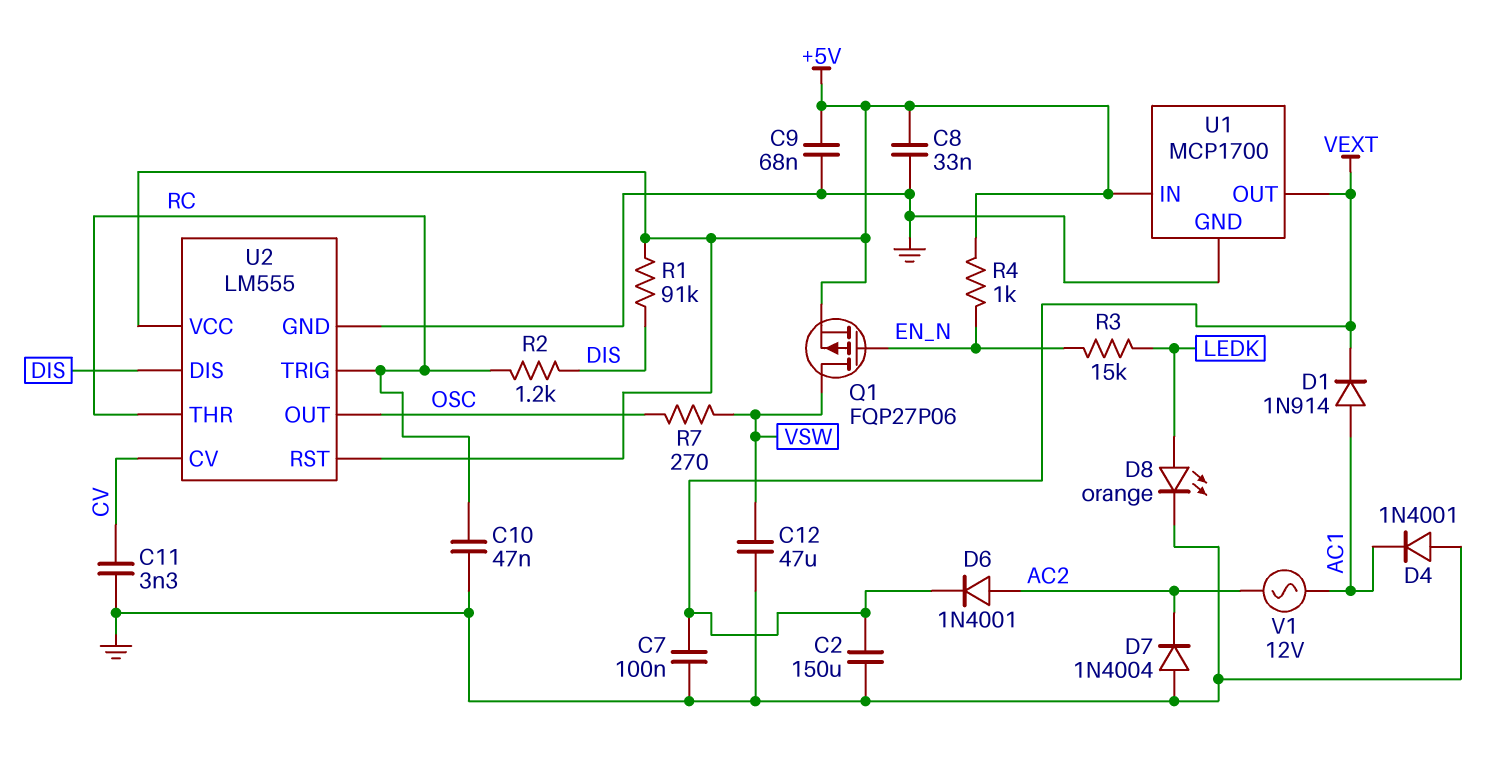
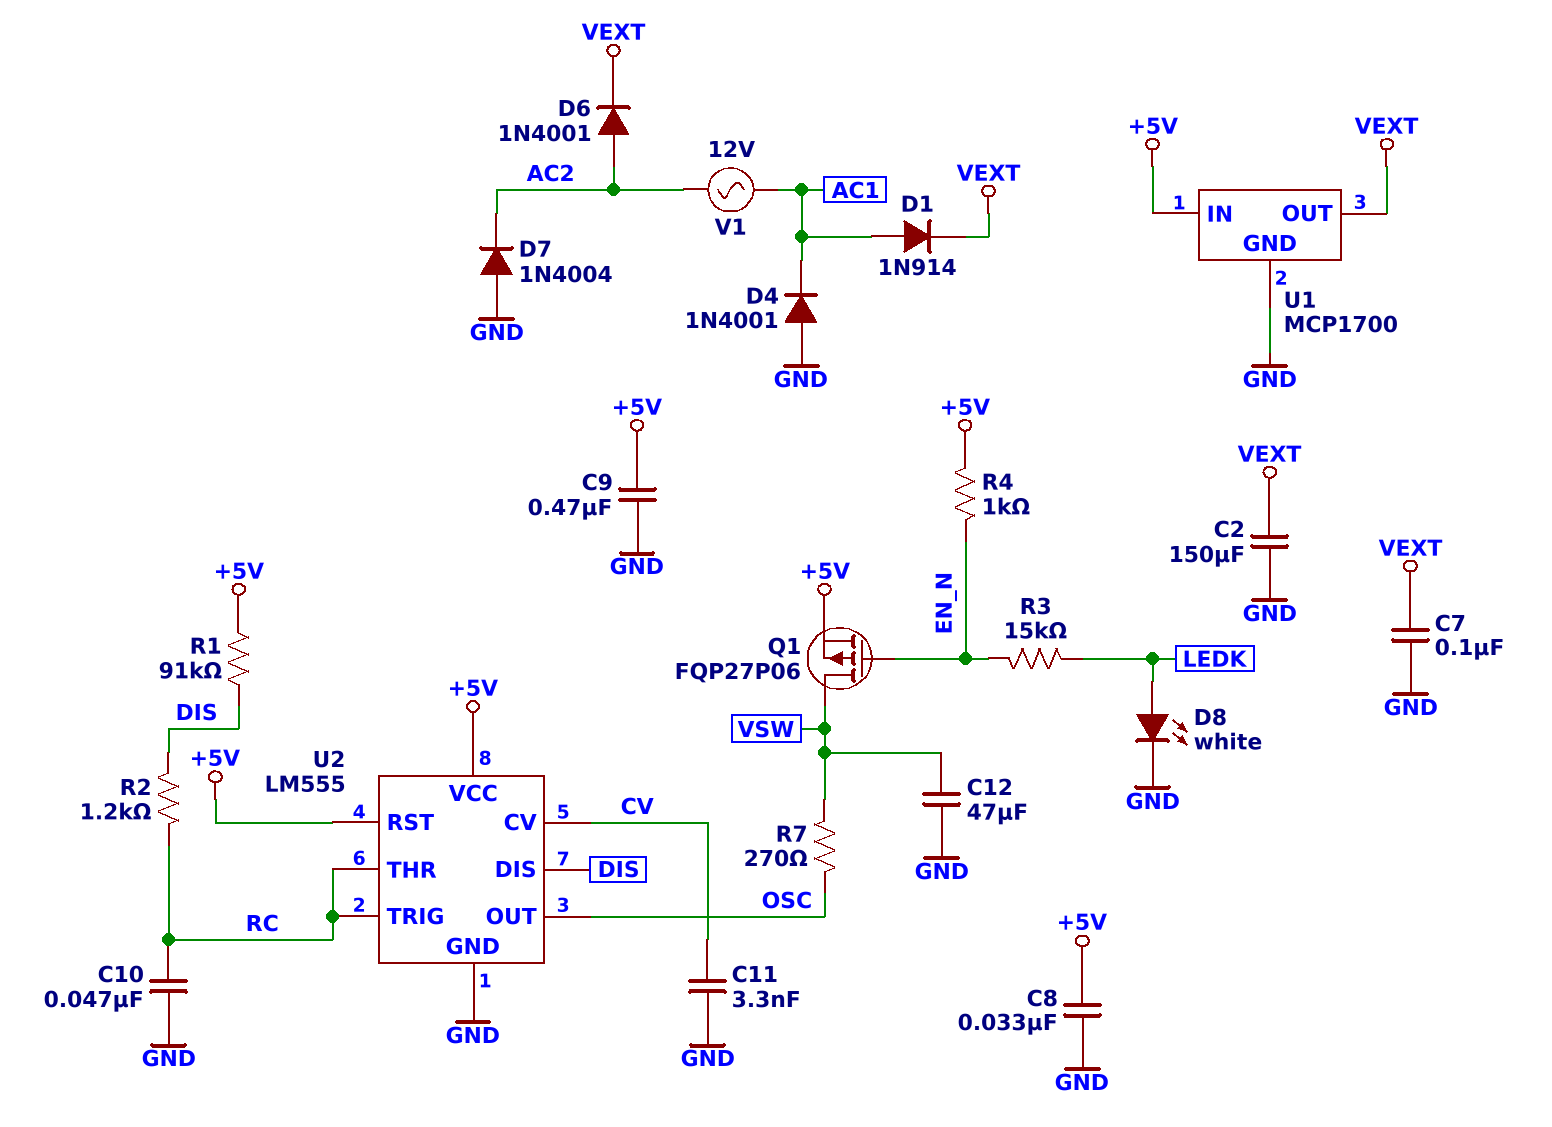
C9: 68nF (+5V, GND) -> 470nF (+5V, GND)
D8: LED orange (A LEDK, K GND) -> LED white (A LEDK, K GND)

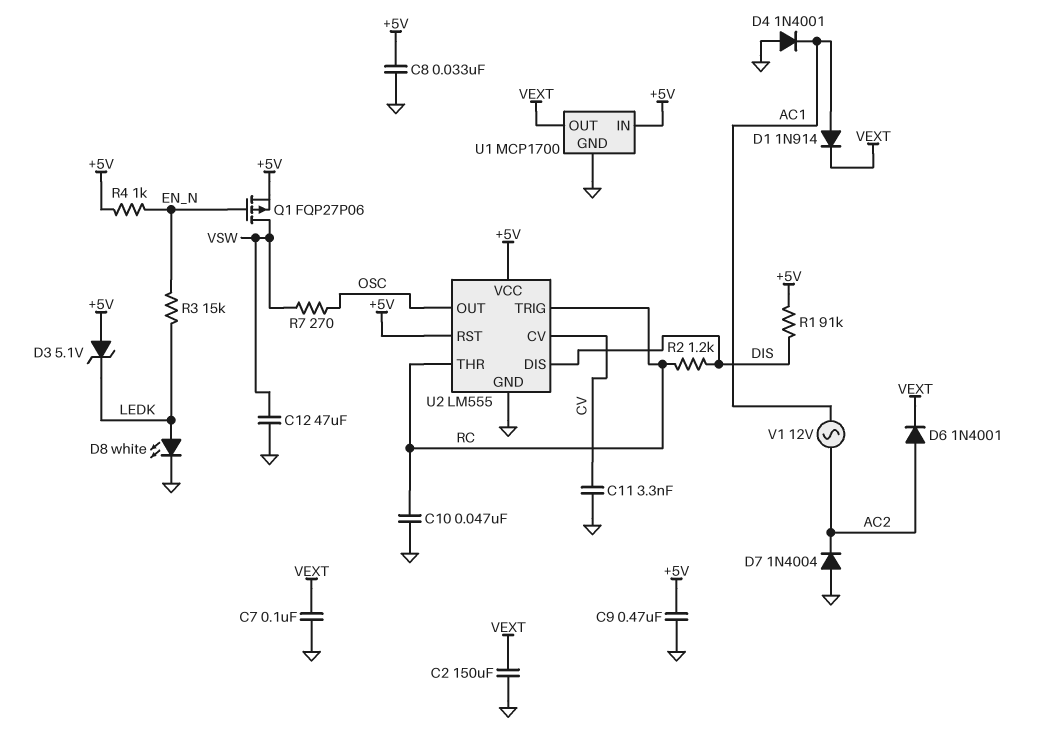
D3: none -> zener 5.1V (A +5V, K LEDK)

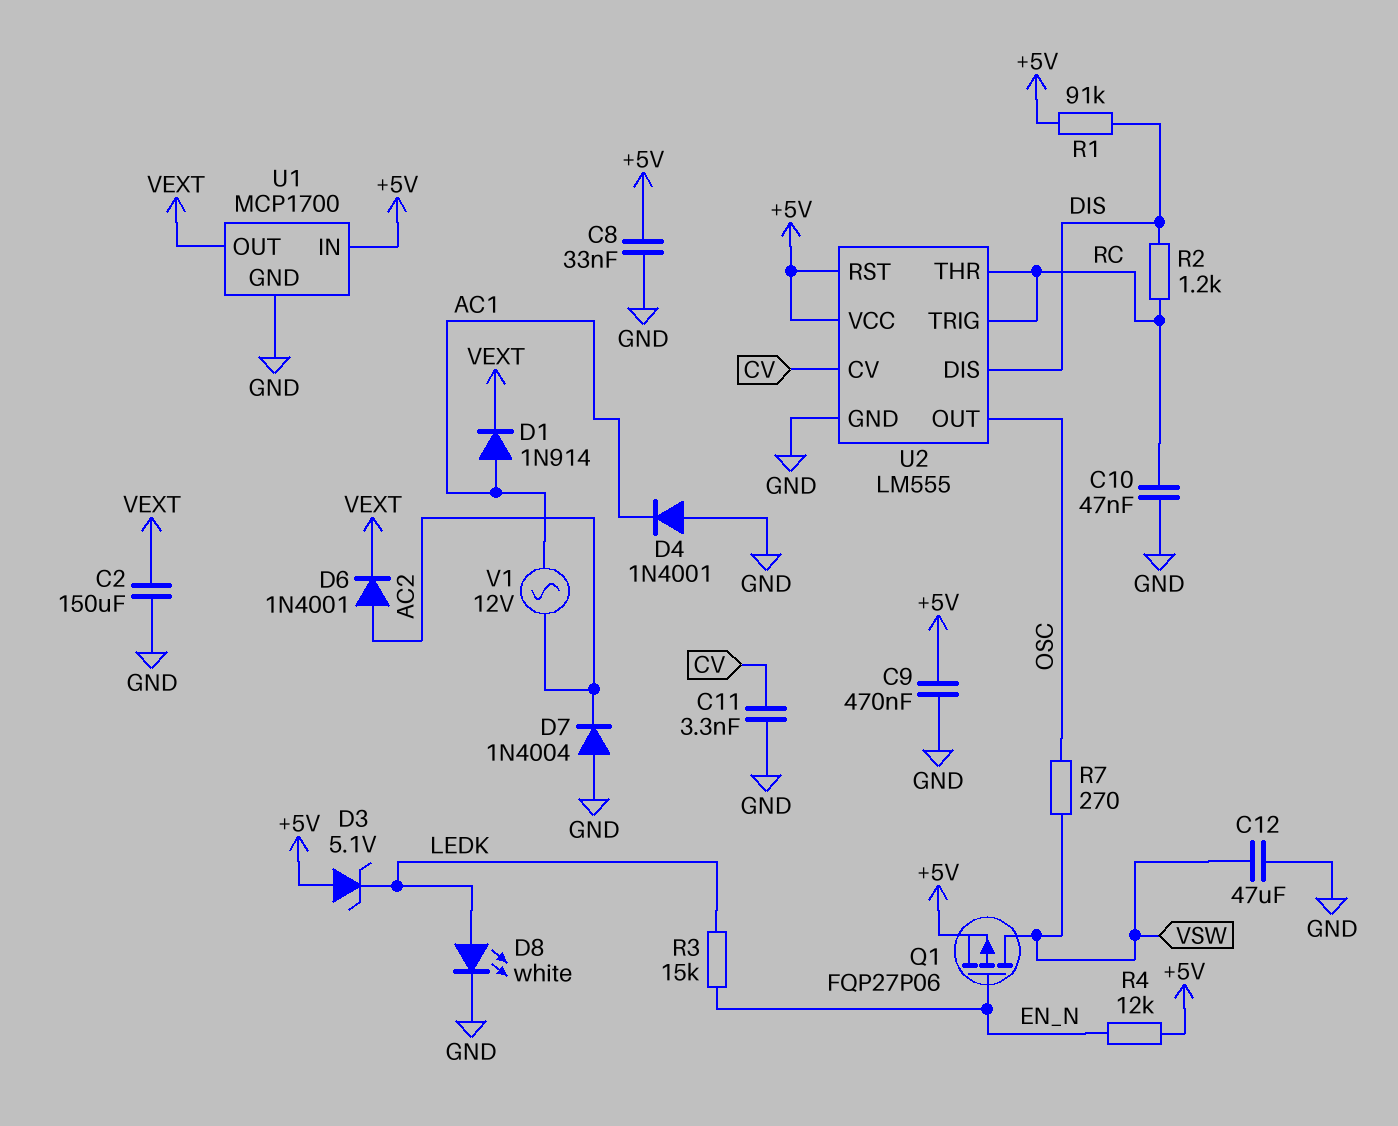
C7: 100nF (GND, VEXT) -> none
R4: 1k (+5V, EN_N) -> 12k (+5V, EN_N)

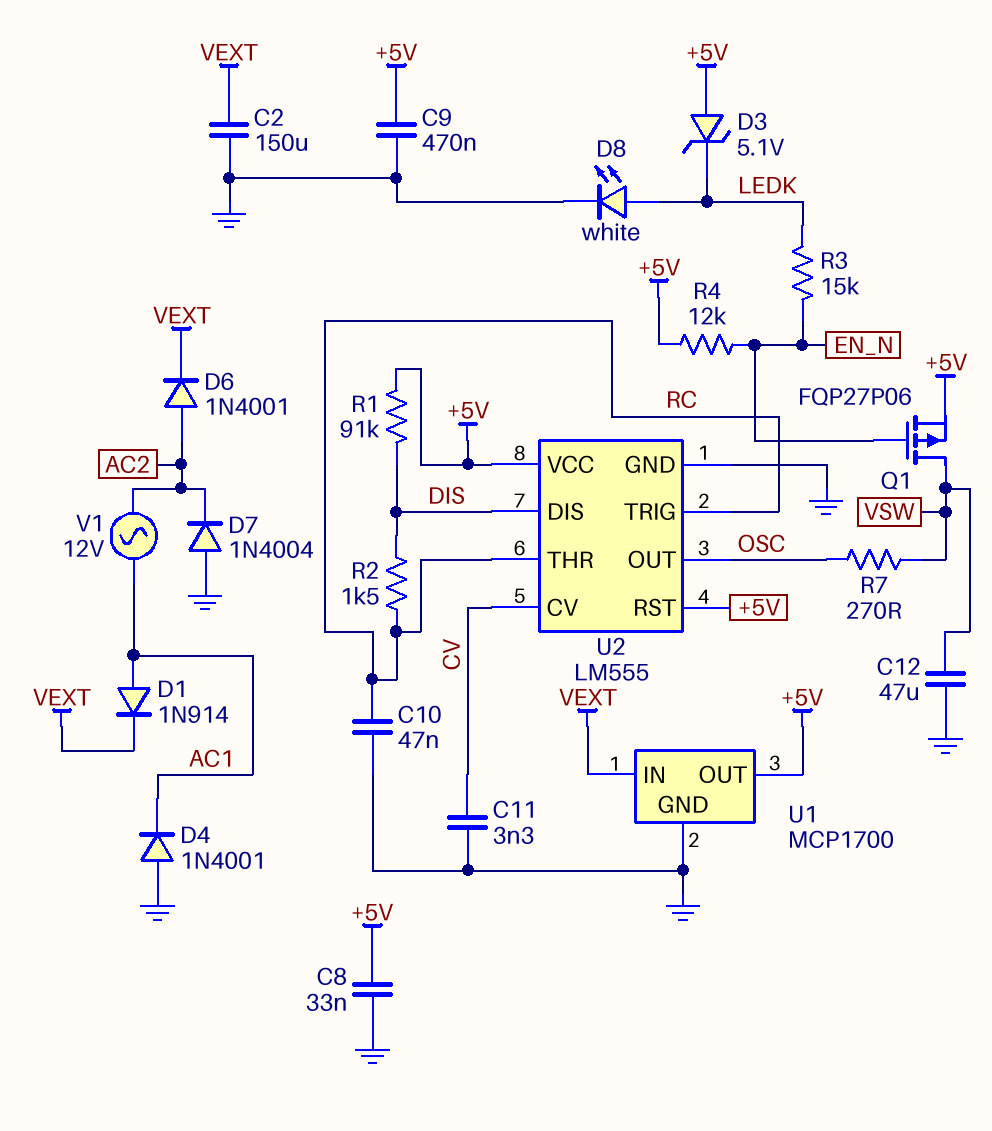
R2: 1.2k (DIS, RC) -> 1.5k (DIS, RC)
U1 pin IN: +5V -> VEXT
U1 pin OUT: VEXT -> +5V

